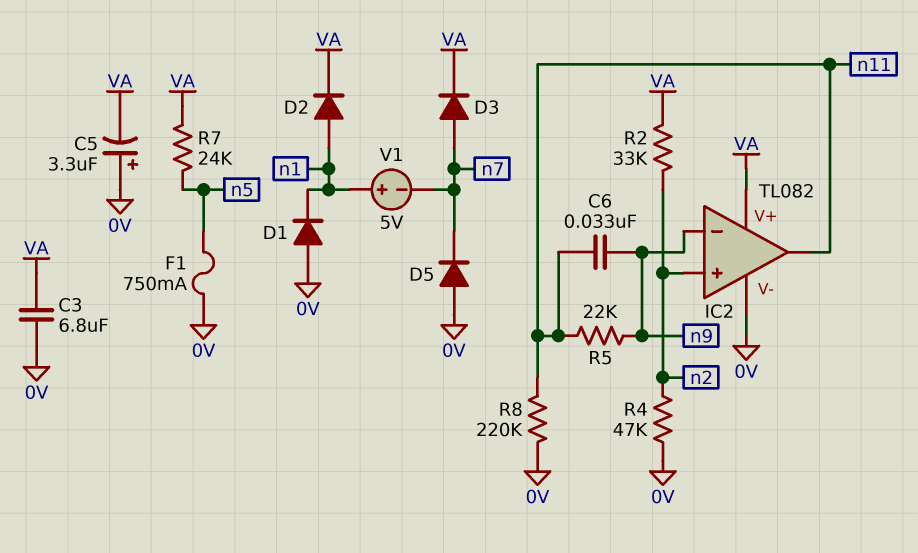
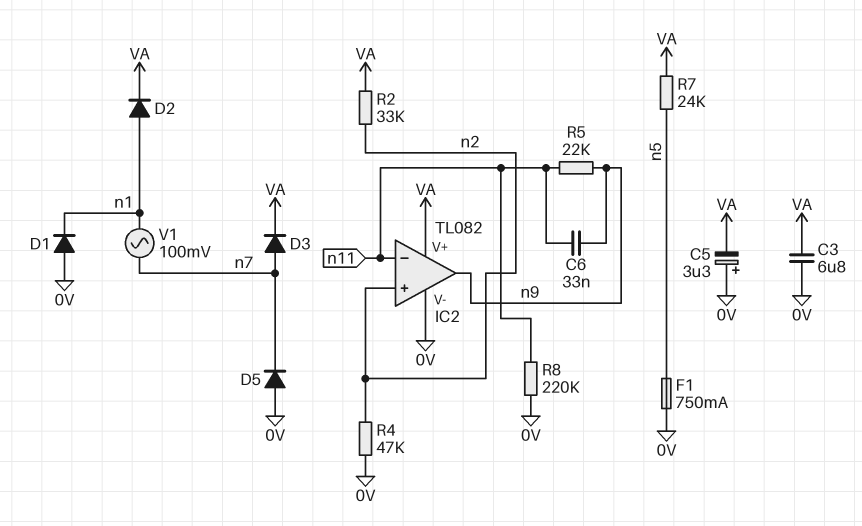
IC2 pin in-: n9 -> n11
IC2 pin out: n11 -> n9
V1: 5V (plus n1, minus n7) -> AC 100mV (n1, n7)

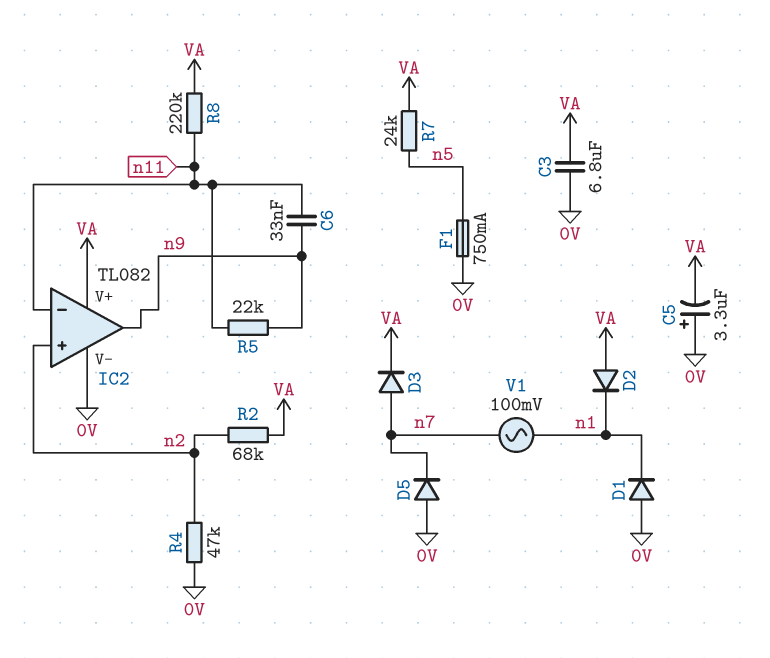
D2: diode (A n1, K VA) -> diode (A VA, K n1)
R2: 33k (VA, n2) -> 68k (VA, n2)
R8: 220k (0V, n11) -> 220k (VA, n11)

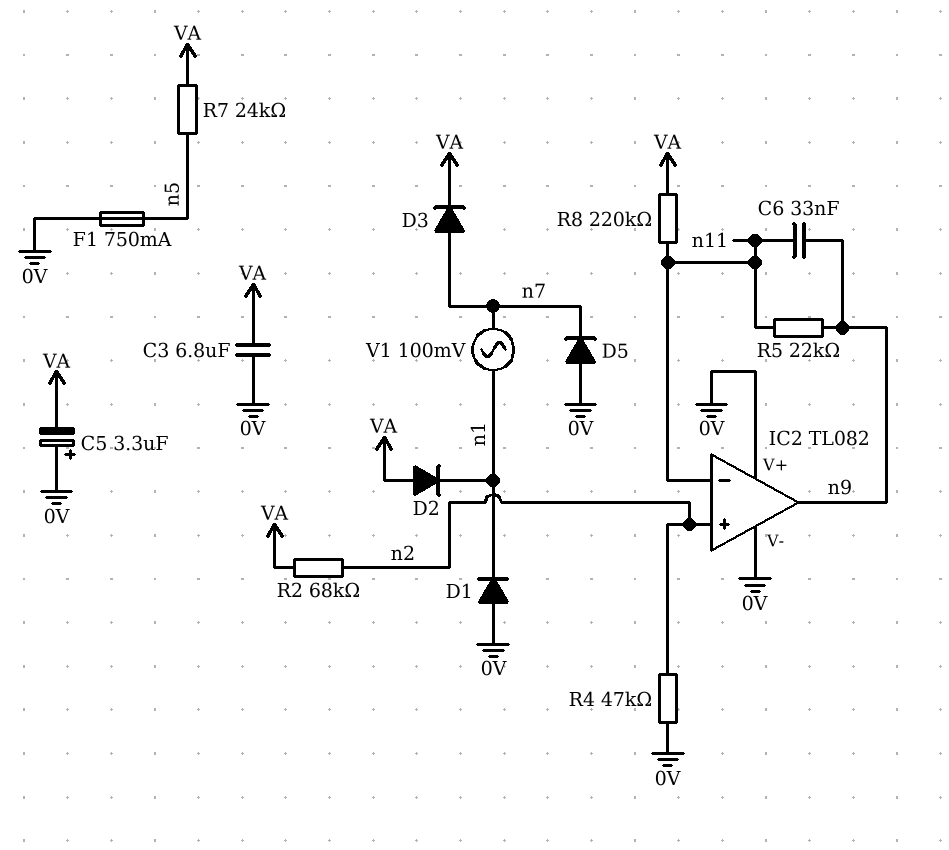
IC2 pin V+: VA -> 0V

